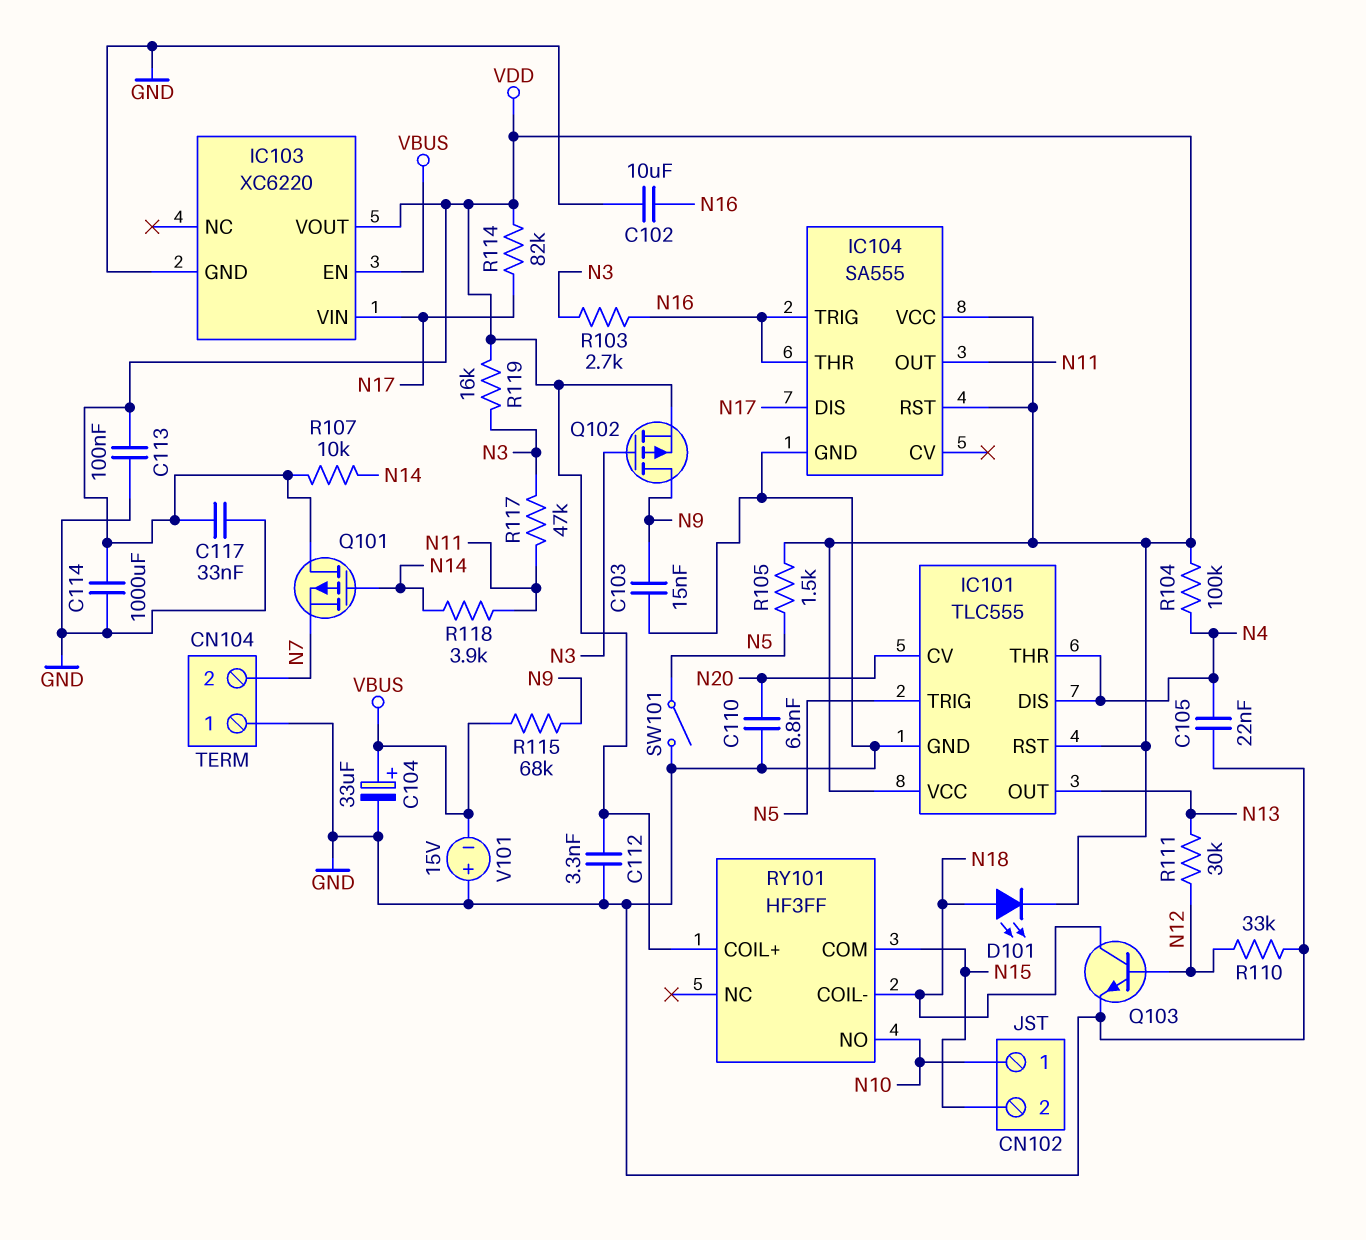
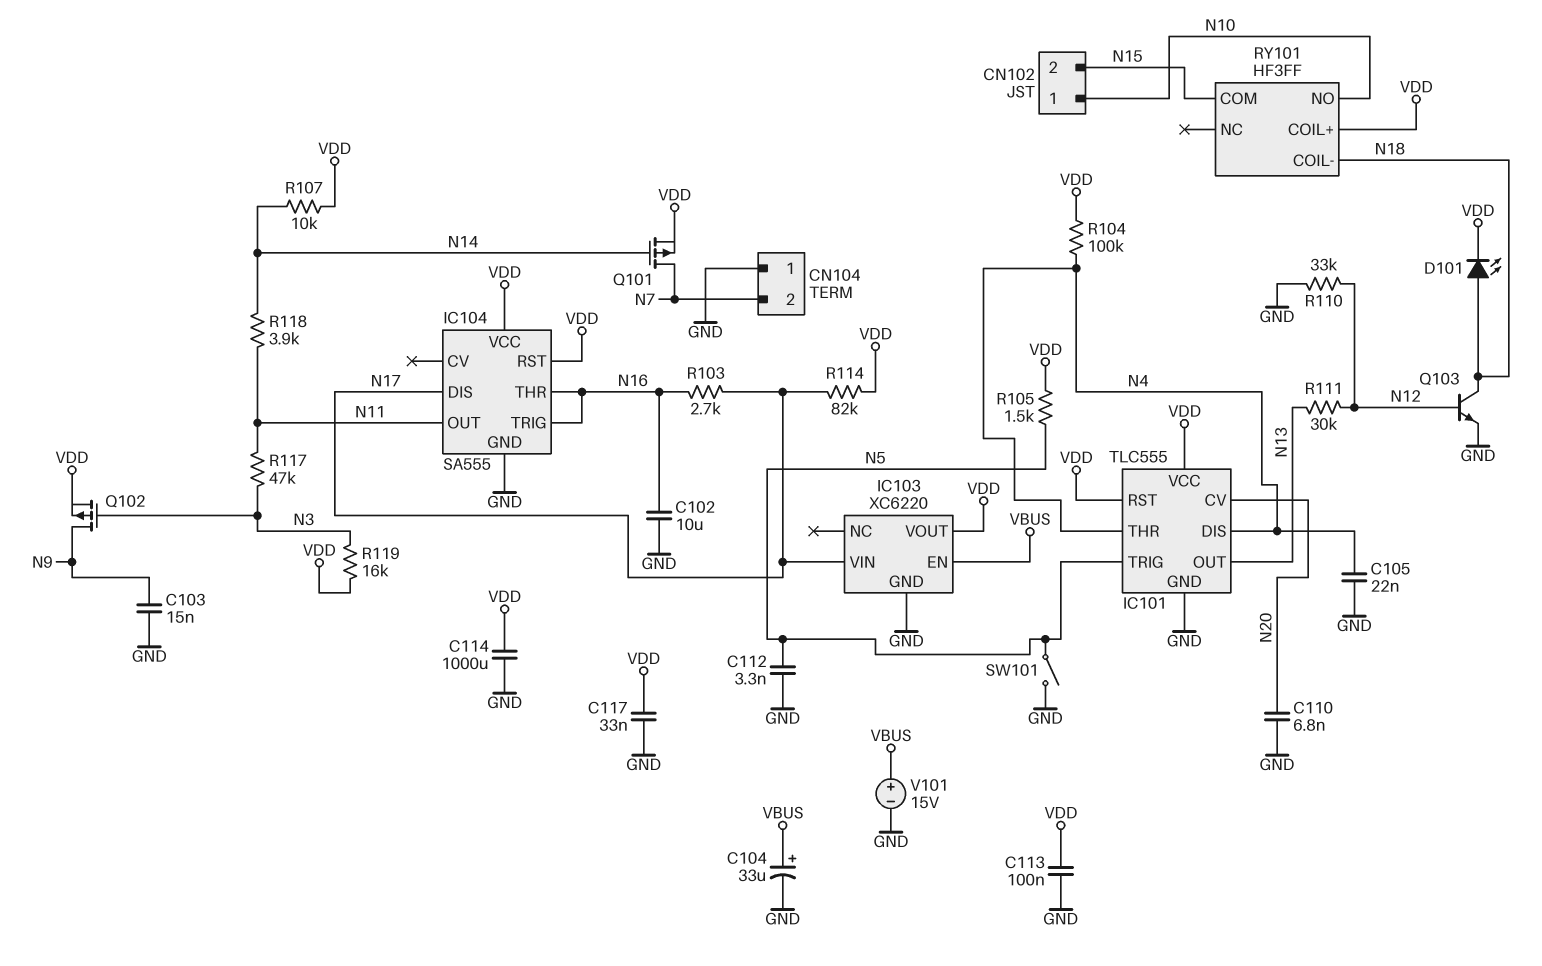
C112: 3.3nF (GND, VDD) -> 3.3nF (GND, N5)
Q101: PMOS (G N14, D VDD, S N7) -> PMOS (G N14, D N7, S VDD)
R103: 2.7k (N3, N16) -> 2.7k (N16, N17)
R115: 68k (N9, VBUS) -> none
V101: 15V (plus GND, minus VBUS) -> 15V (plus VBUS, minus GND)

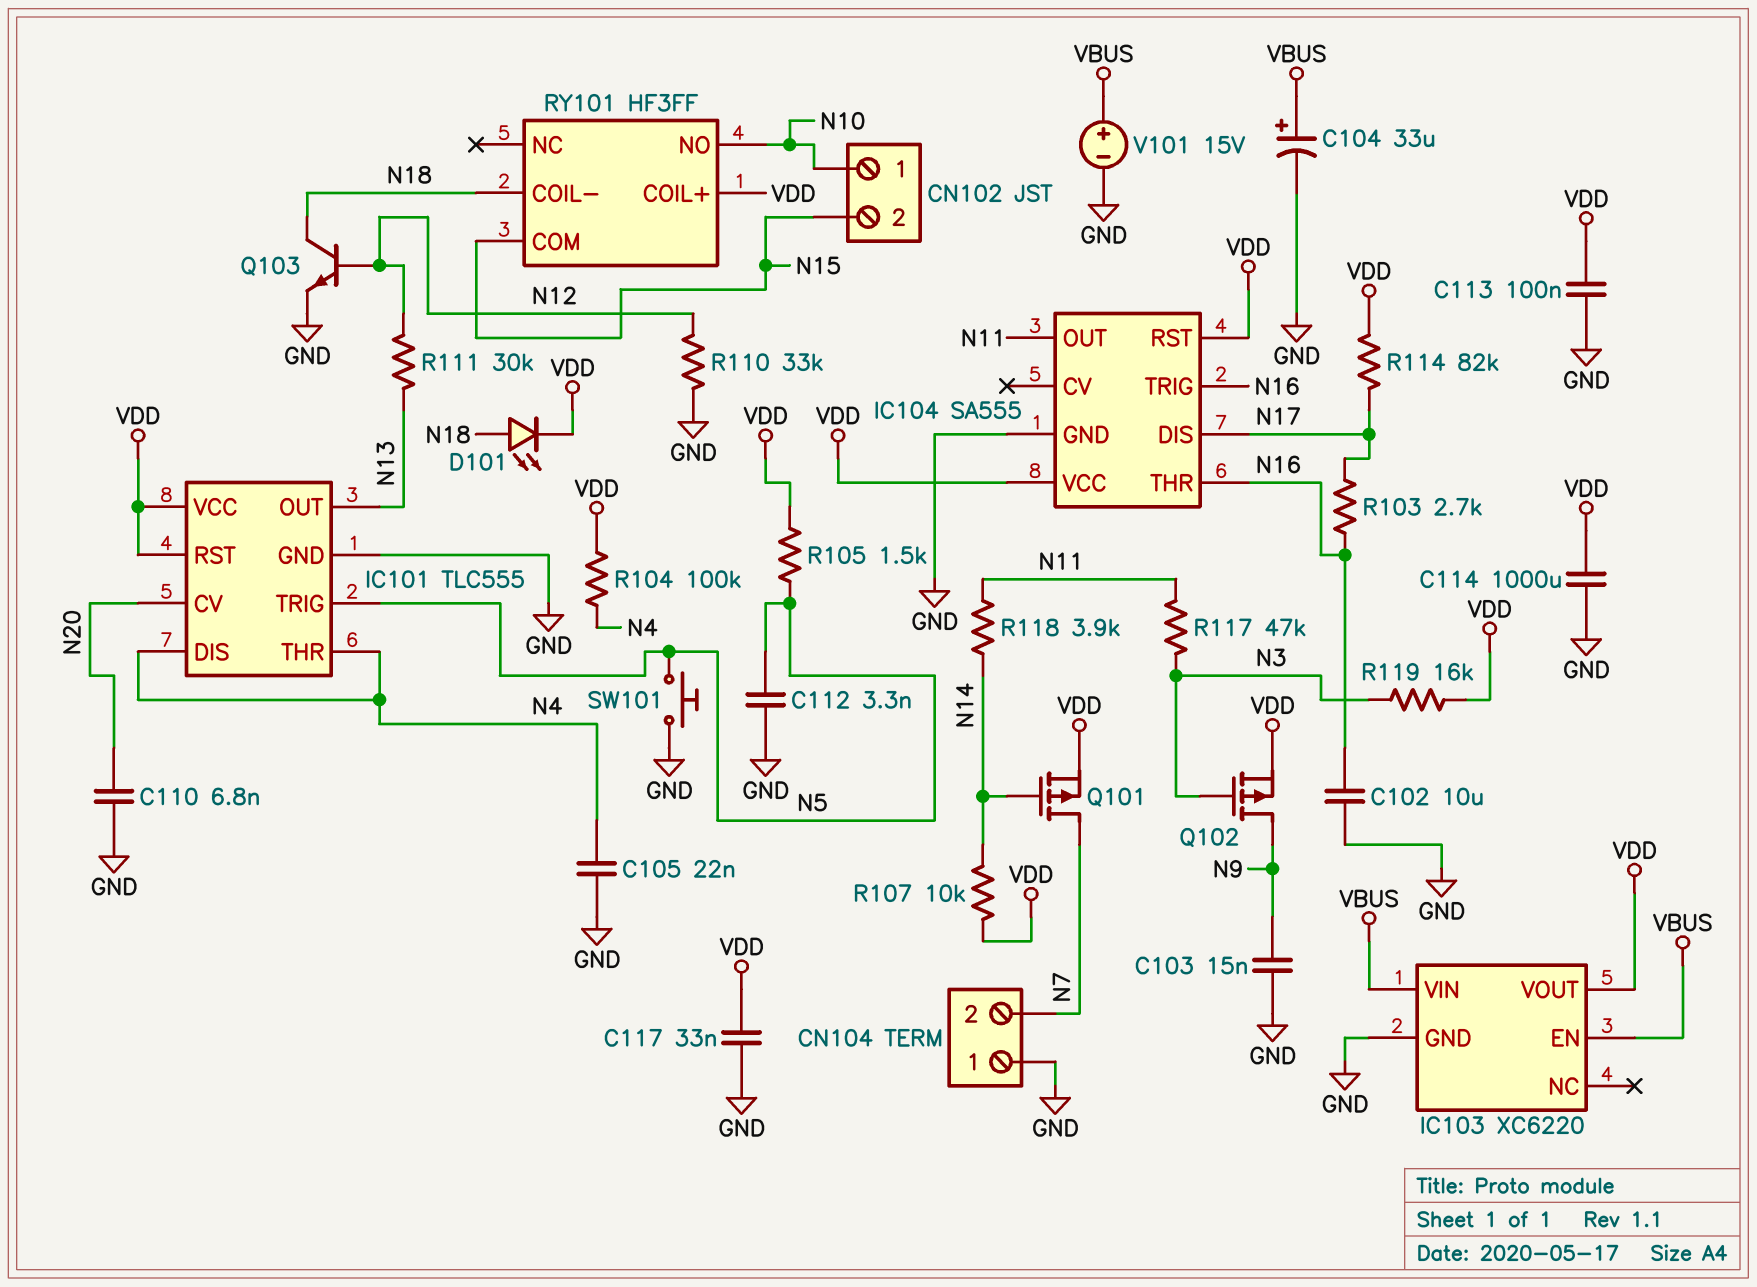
IC103 pin VIN: N17 -> VBUS
SW101: switch (GND, N5) -> button (GND, N5)

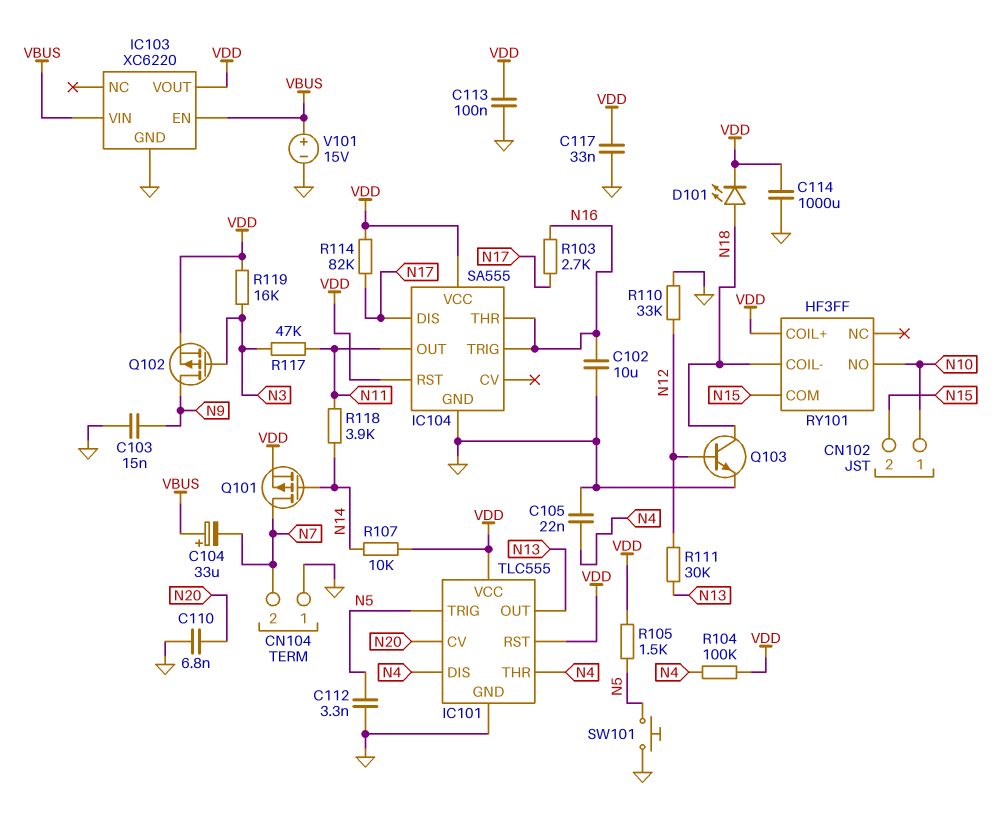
C104: 33uF (plus VBUS, minus GND) -> 33uF (plus VBUS, minus N7)

